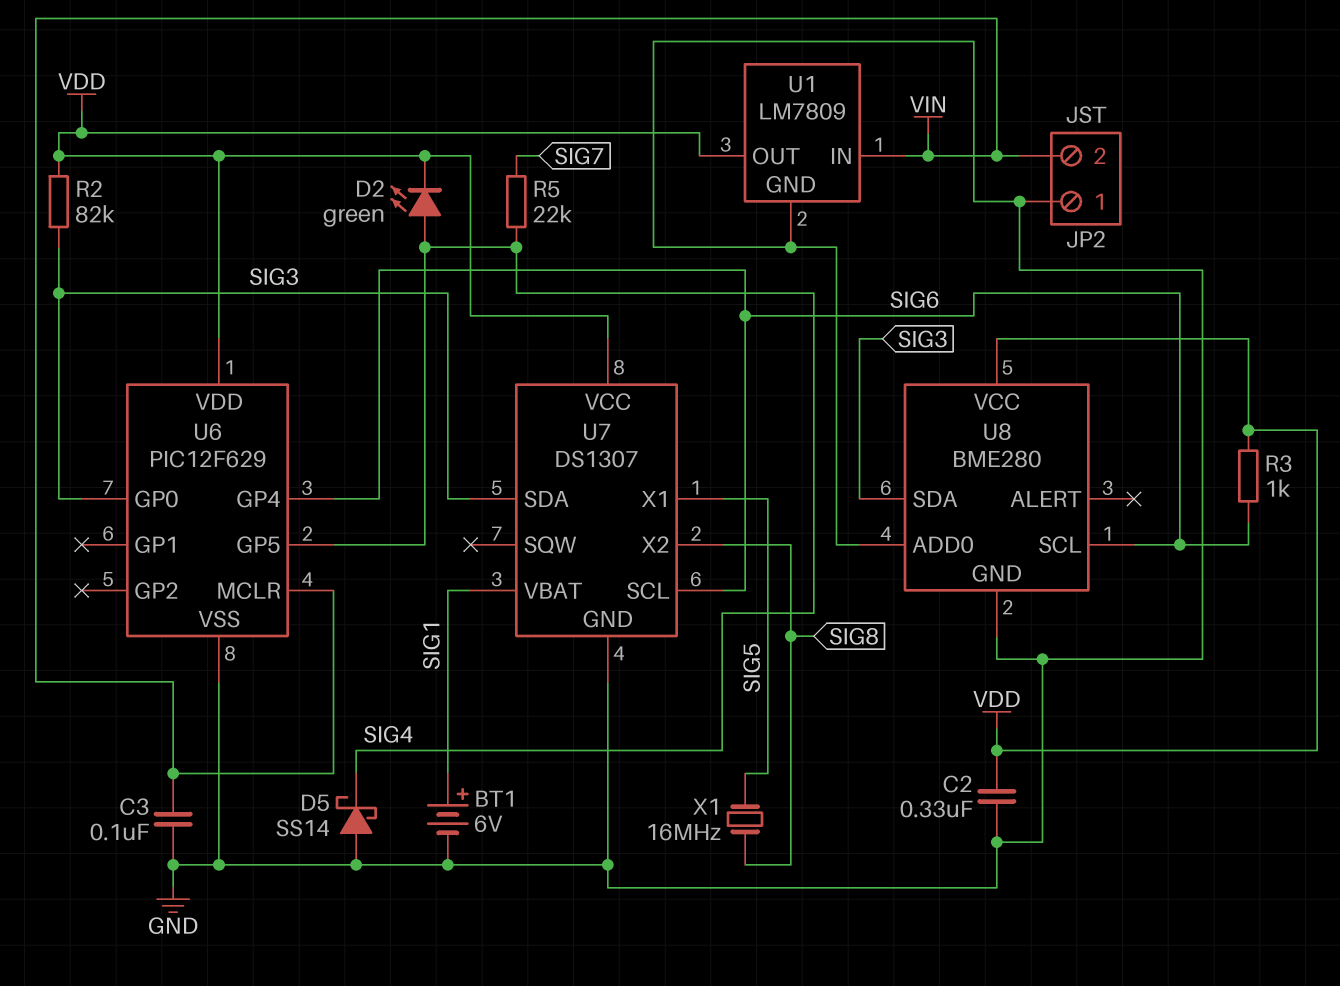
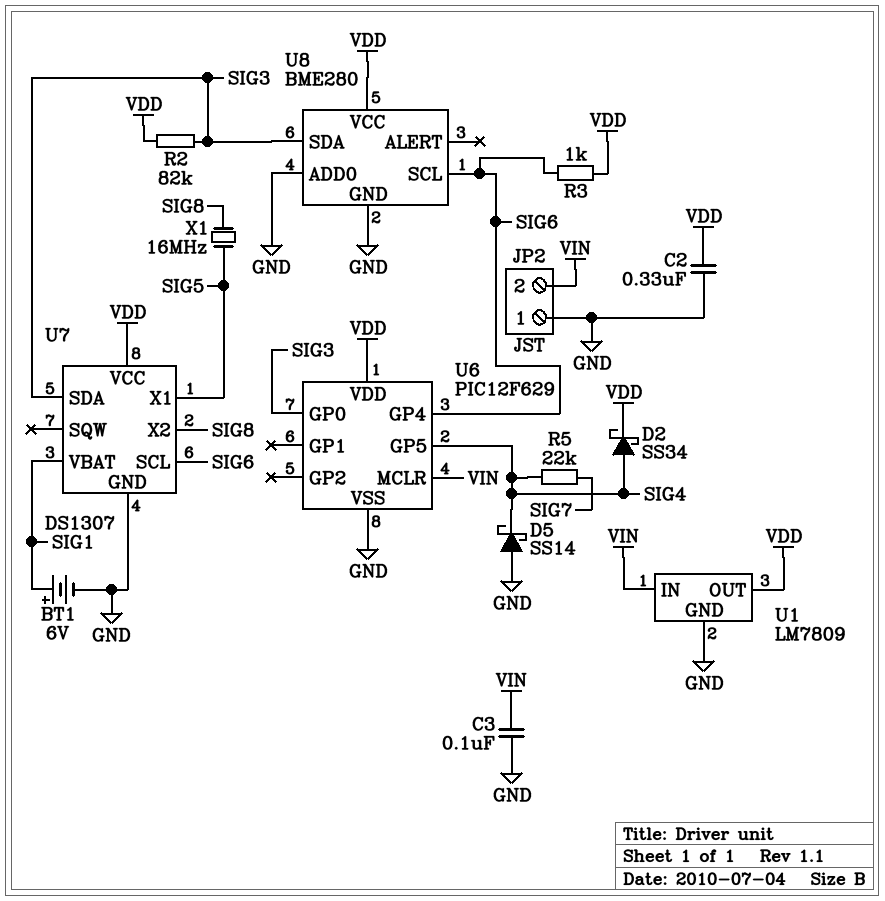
D2: LED green (A SIG4, K VDD) -> schottky SS34 (A SIG4, K VDD)

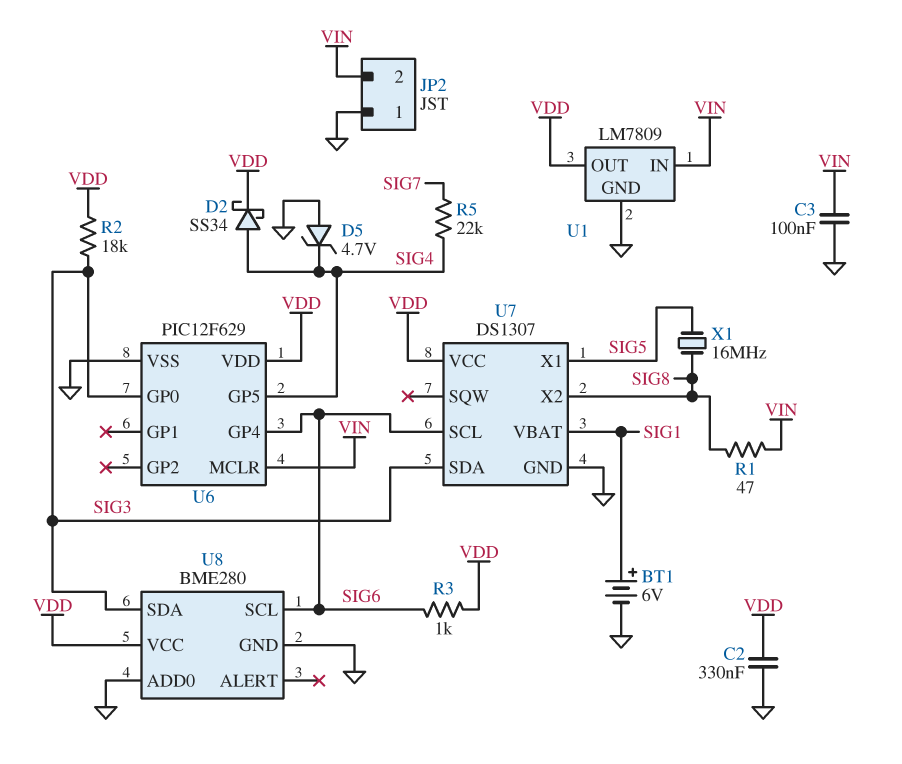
D5: schottky SS14 (A GND, K SIG4) -> zener 4.7V (A GND, K SIG4)
R1: none -> 47 (SIG8, VIN)
R2: 82k (SIG3, VDD) -> 18k (SIG3, VDD)

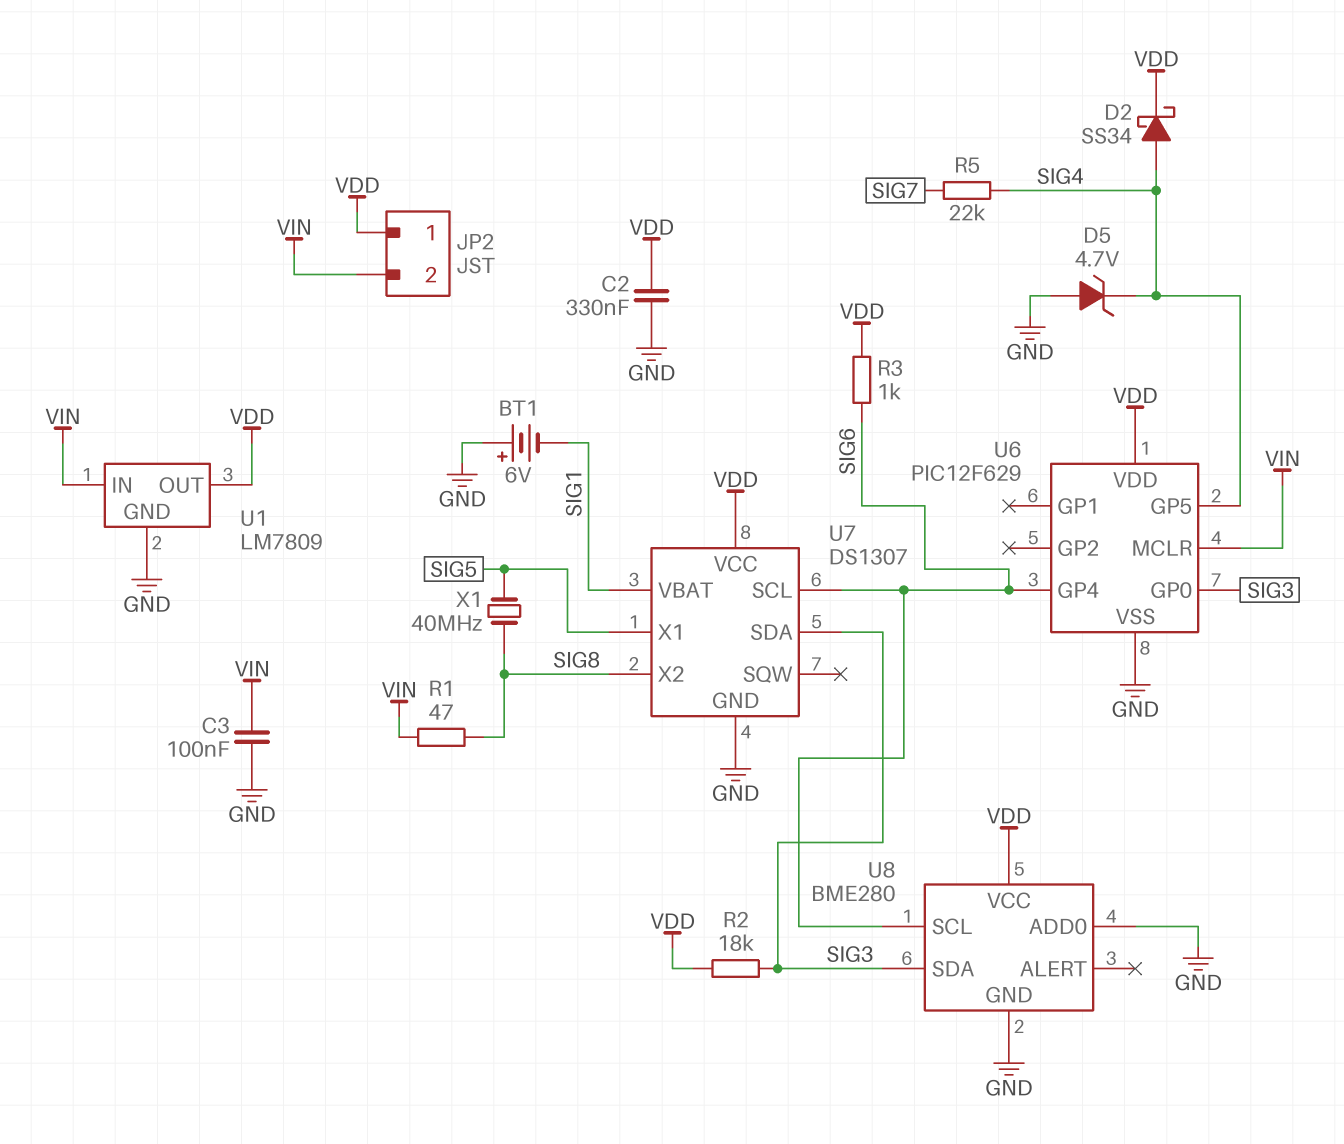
BT1: 6V (plus SIG1, minus GND) -> 6V (plus GND, minus SIG1)
JP2 pin 1: GND -> VDD
X1: 16MHz (SIG5, SIG8) -> 40MHz (SIG5, SIG8)

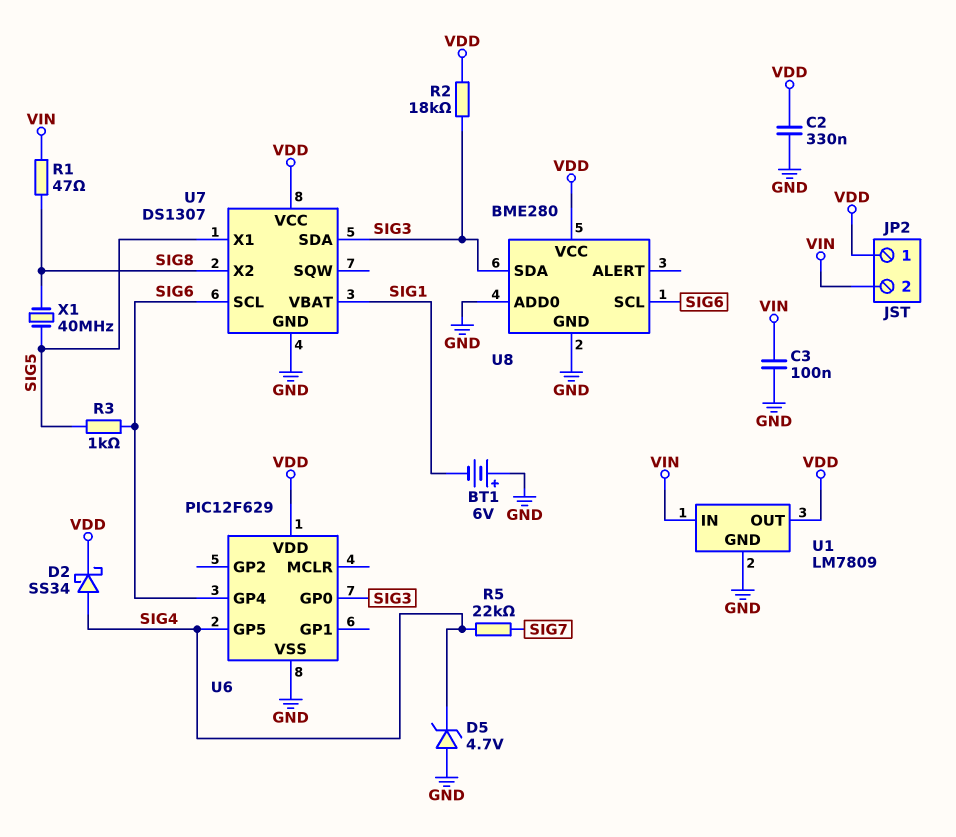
R3: 1k (SIG6, VDD) -> 1k (SIG5, SIG6)
U6 pin MCLR: VIN -> none

